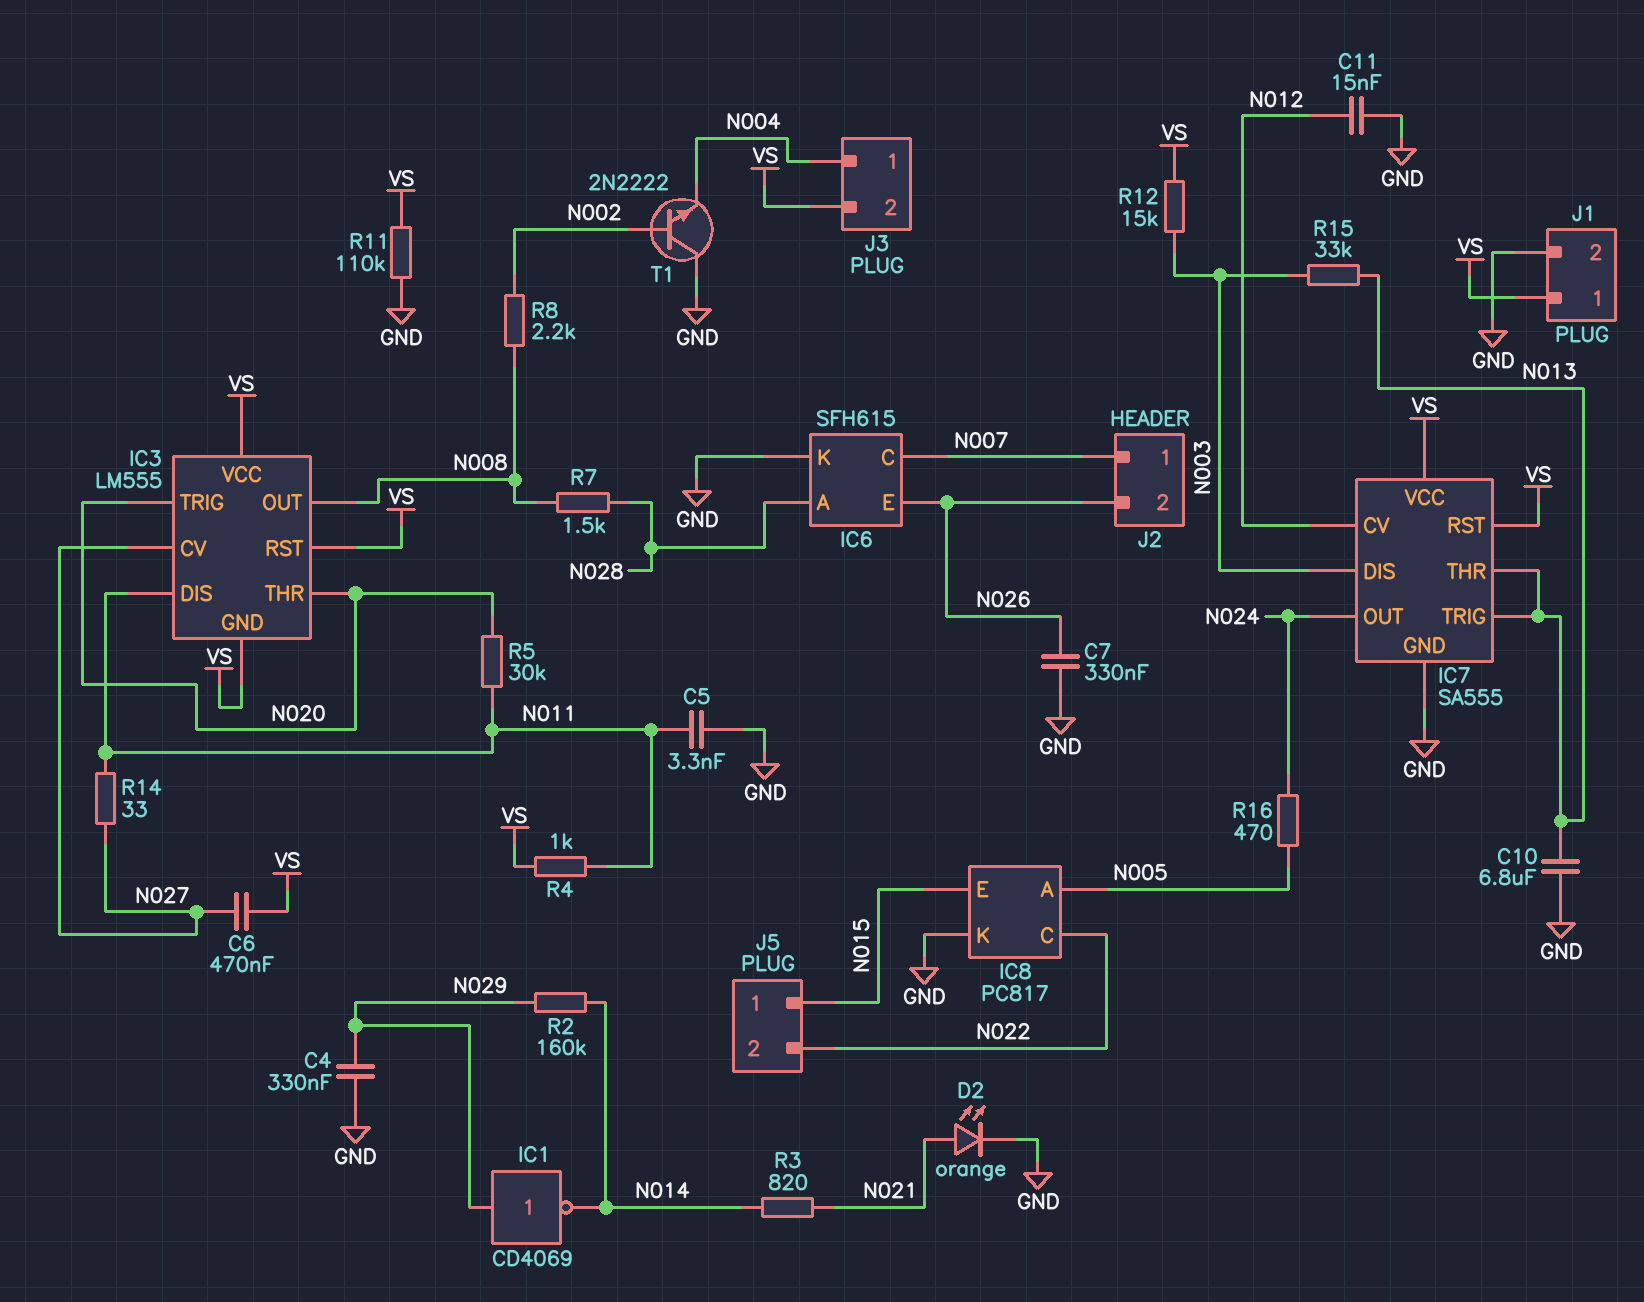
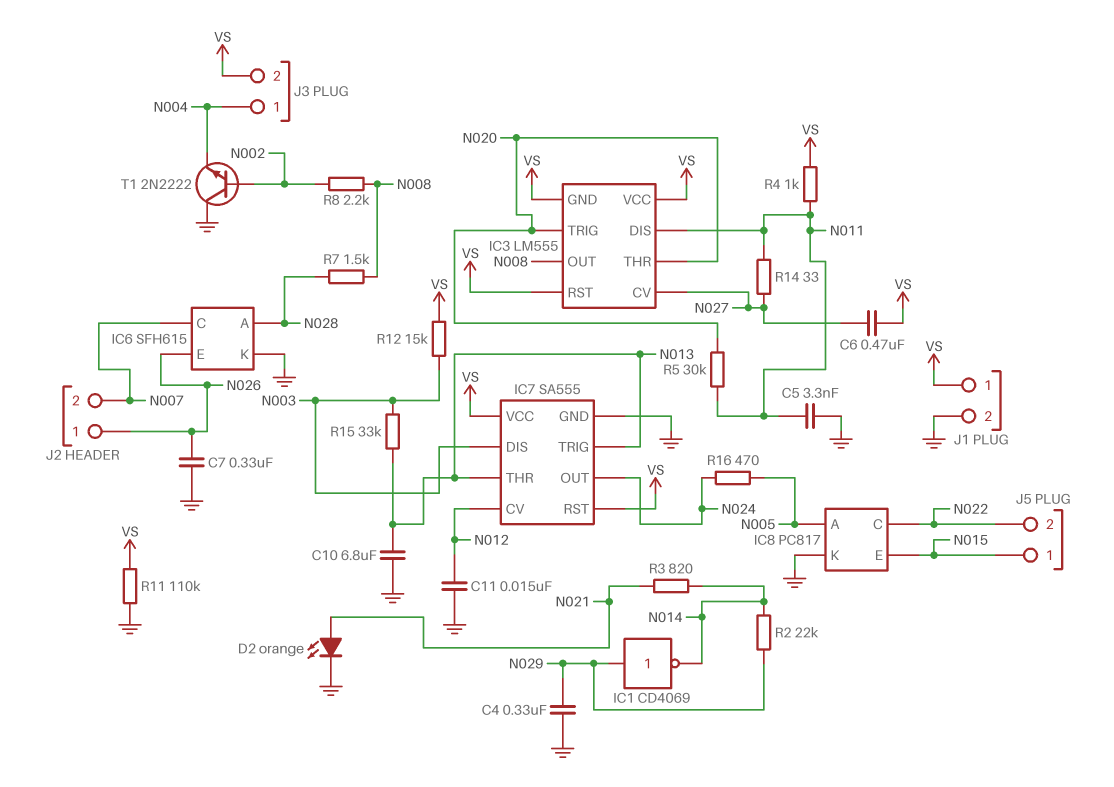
J2 pin 1: N007 -> N026
J2 pin 2: N026 -> N007
R2: 160k (N014, N029) -> 22k (N014, N029)

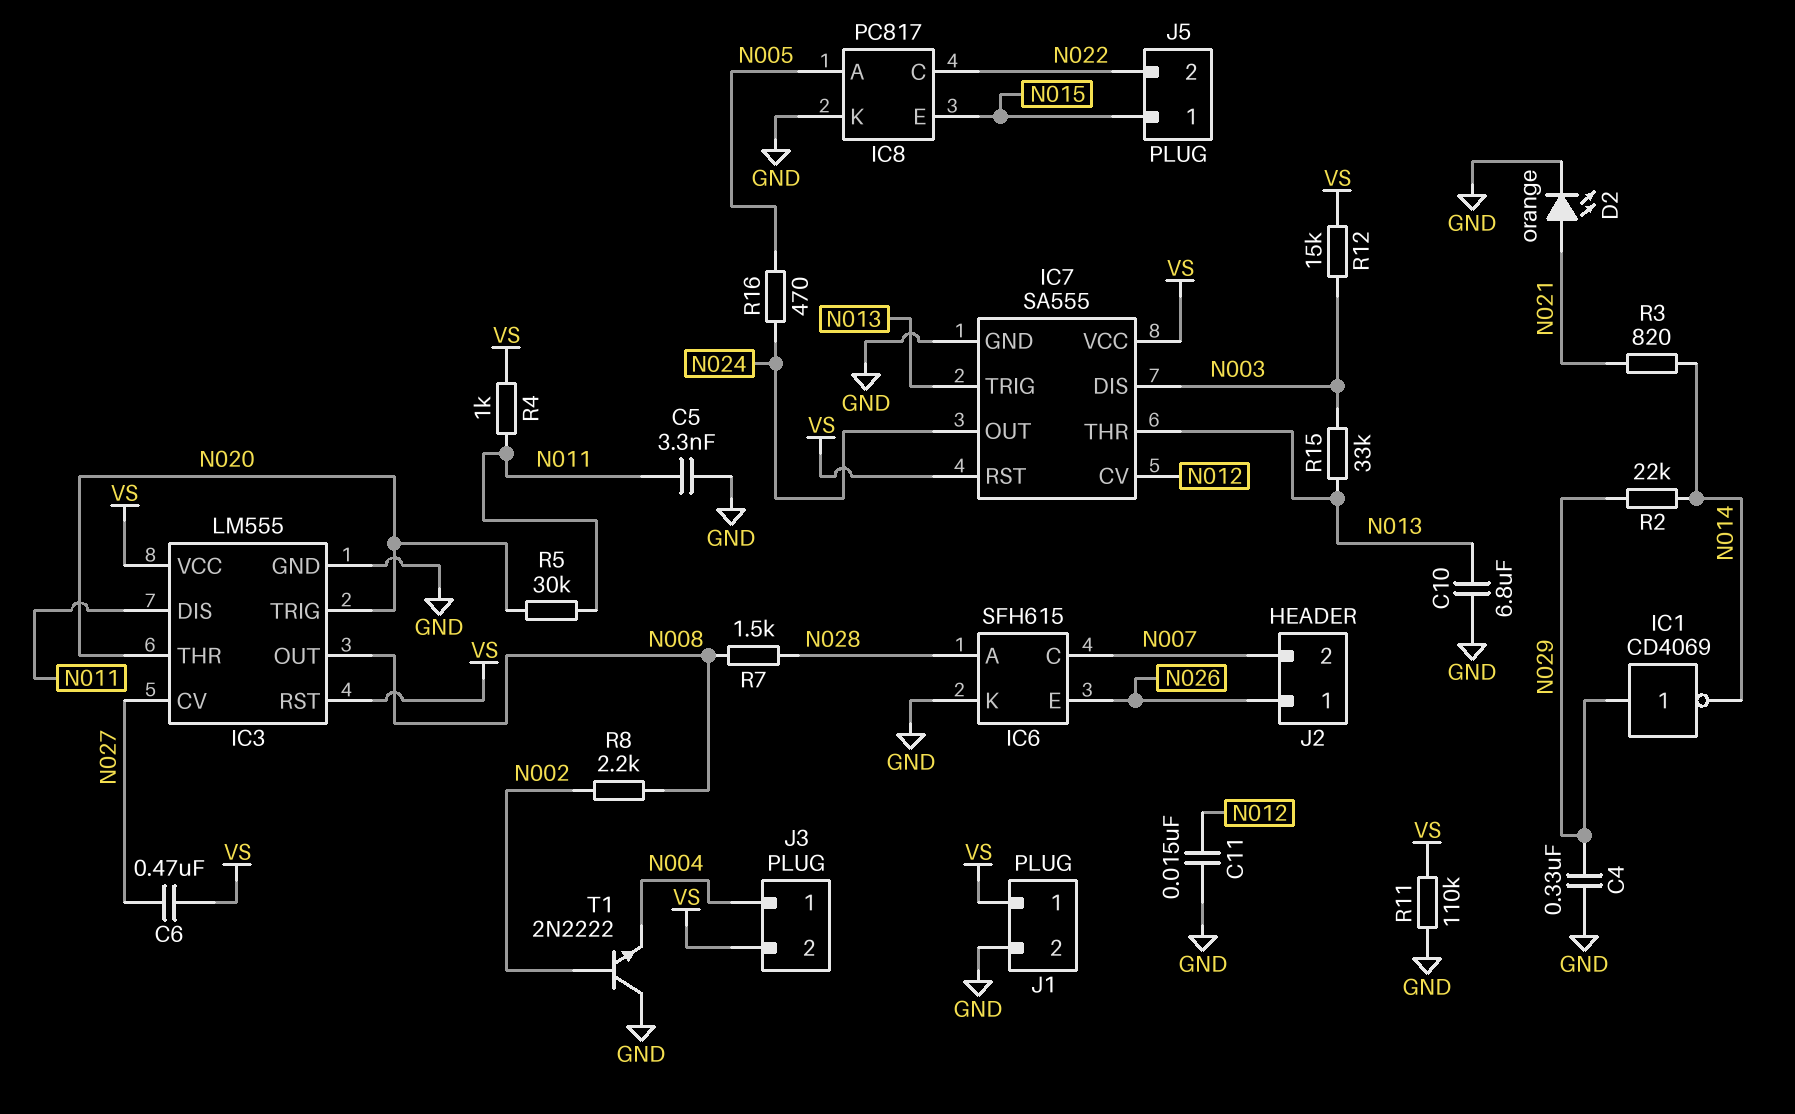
C7: 330nF (GND, N026) -> none
IC3 pin GND: VS -> GND
R14: 33 (N011, N027) -> none

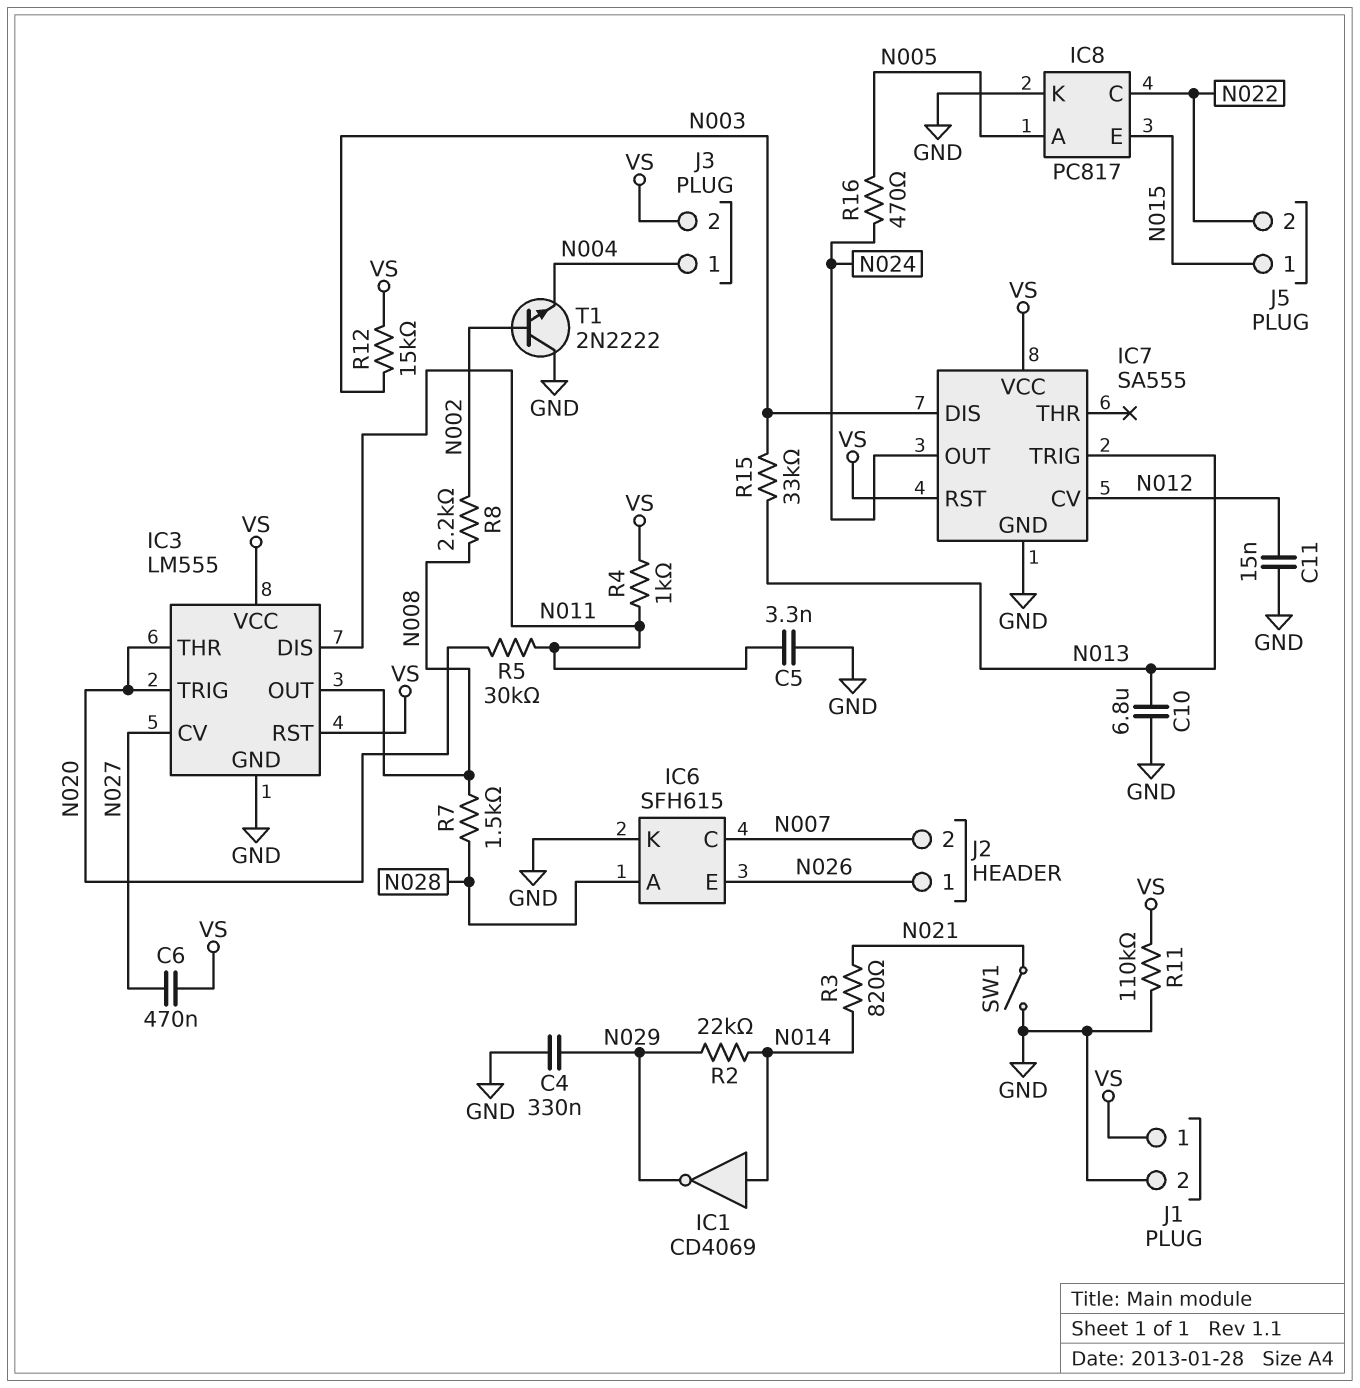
D2: LED orange (A N021, K GND) -> none
IC1: NOT CD4069 (in N029, out N014) -> NOT CD4069 (in N014, out N029)
IC7 pin THR: N013 -> none
SW1: none -> switch (GND, N021)

